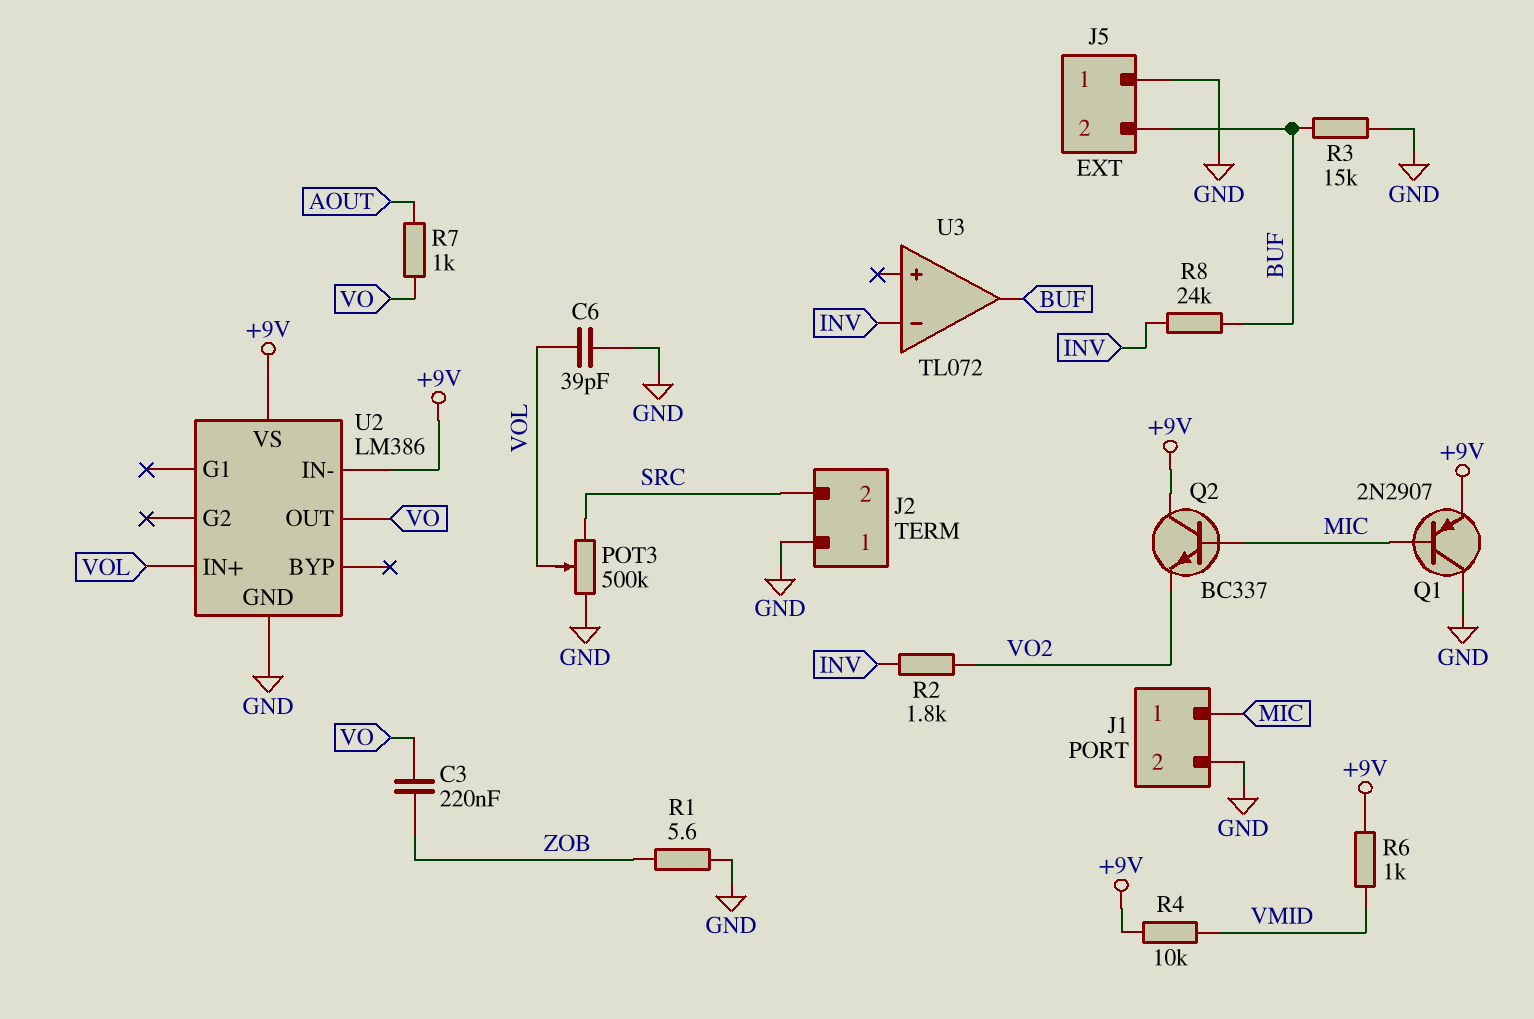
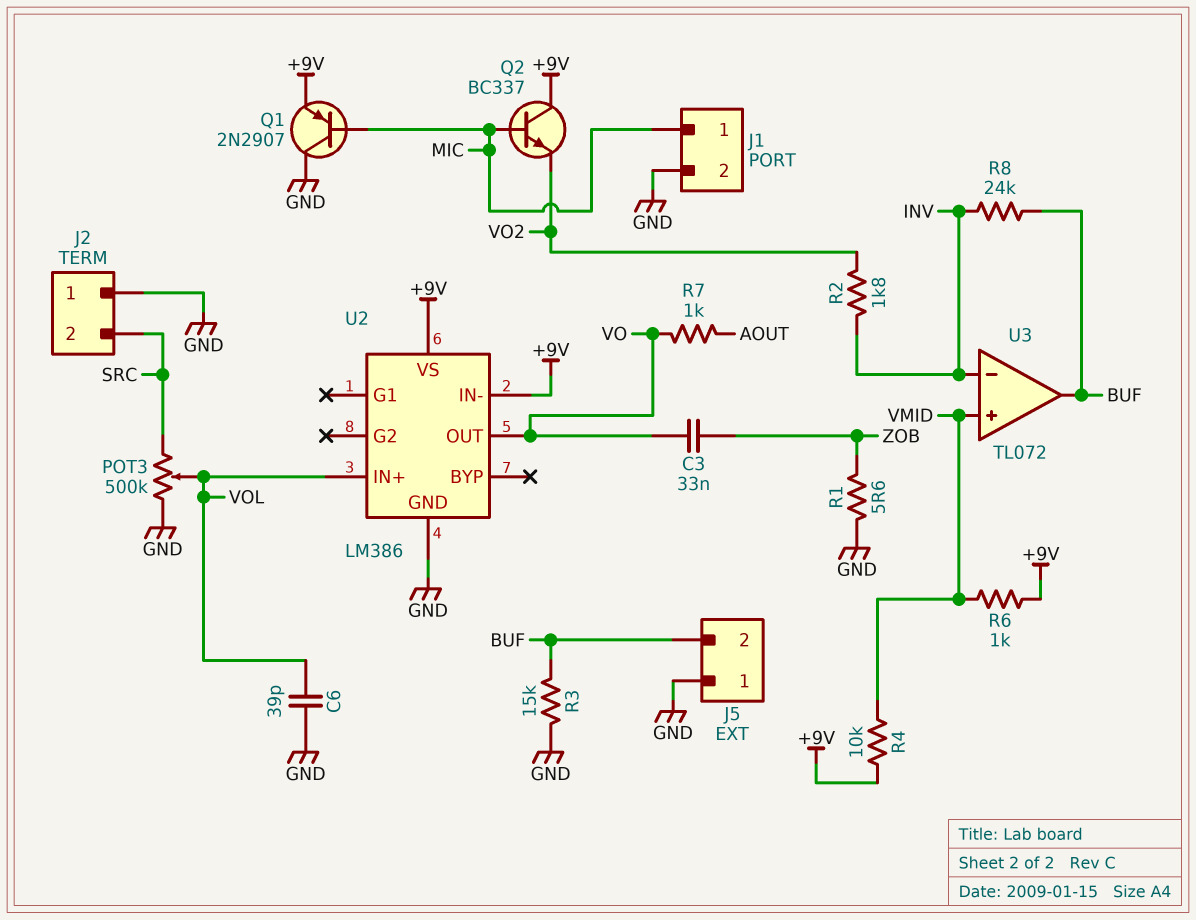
C3: 220nF (VO, ZOB) -> 33nF (VO, ZOB)
U3 pin in+: none -> VMID

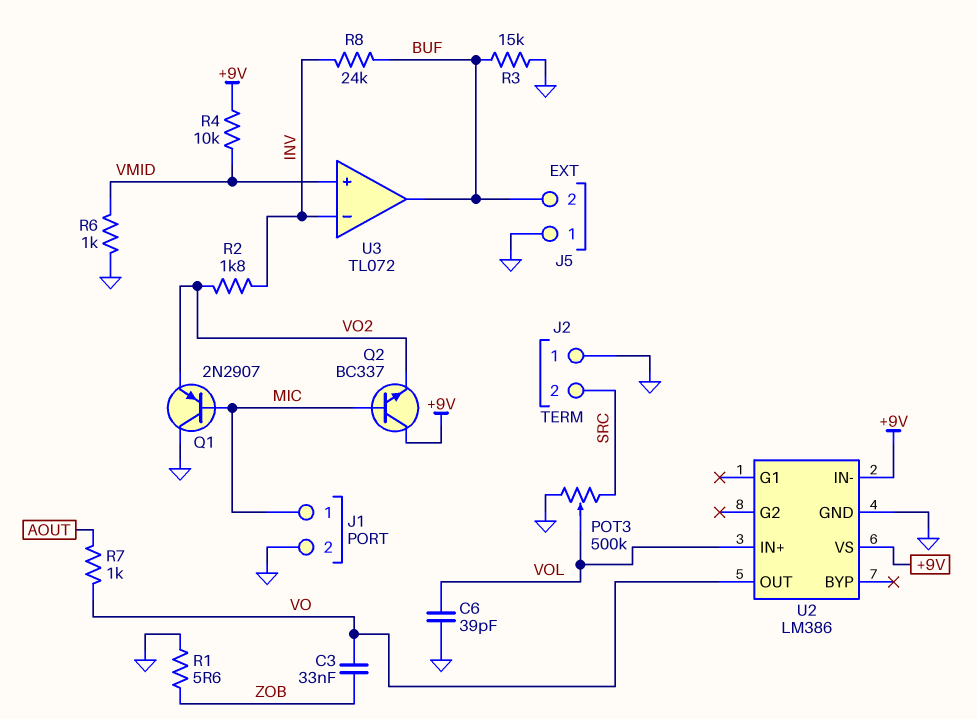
Q1: PNP 2N2907 (B MIC, C GND, E +9V) -> PNP 2N2907 (B MIC, C GND, E VO2)
R6: 1k (+9V, VMID) -> 1k (GND, VMID)

